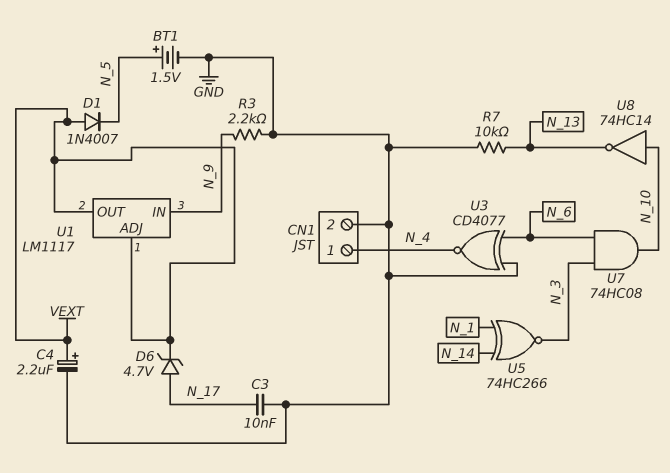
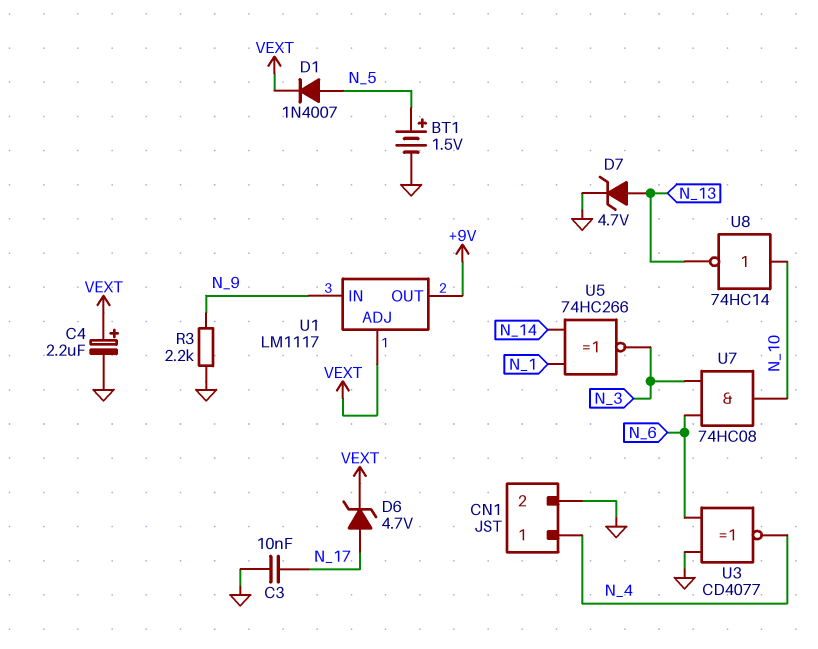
D1: diode 1N4007 (A VEXT, K N_5) -> diode 1N4007 (A N_5, K VEXT)
D7: none -> zener 4.7V (A N_13, K GND)
R7: 10k (GND, N_13) -> none
U1 pin OUT: VEXT -> +9V

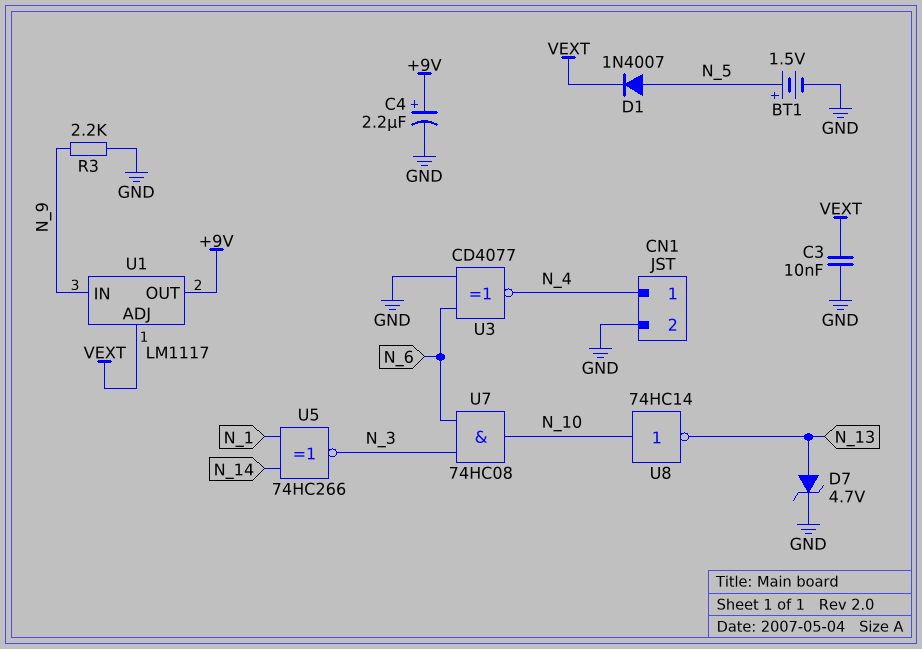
C3: 10nF (GND, N_17) -> 10nF (GND, VEXT)
C4: 2.2uF (plus VEXT, minus GND) -> 2.2uF (plus +9V, minus GND)
D6: zener 4.7V (A N_17, K VEXT) -> none

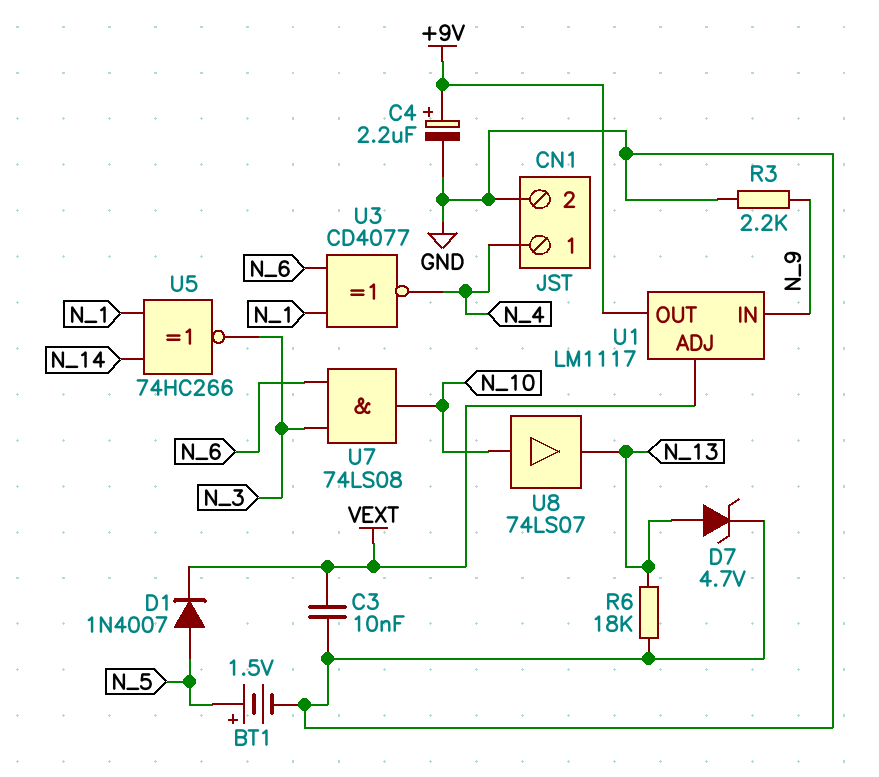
R6: none -> 18k (GND, N_13)
U3: XNOR CD4077 (in GND, in N_6, out N_4) -> XNOR CD4077 (in N_1, in N_6, out N_4)
U7: AND 74HC08 (in N_3, in N_6, out N_10) -> AND 74LS08 (in N_3, in N_6, out N_10)
U8: NOT 74HC14 (in N_10, out N_13) -> buffer 74LS07 (in N_10, out N_13)

